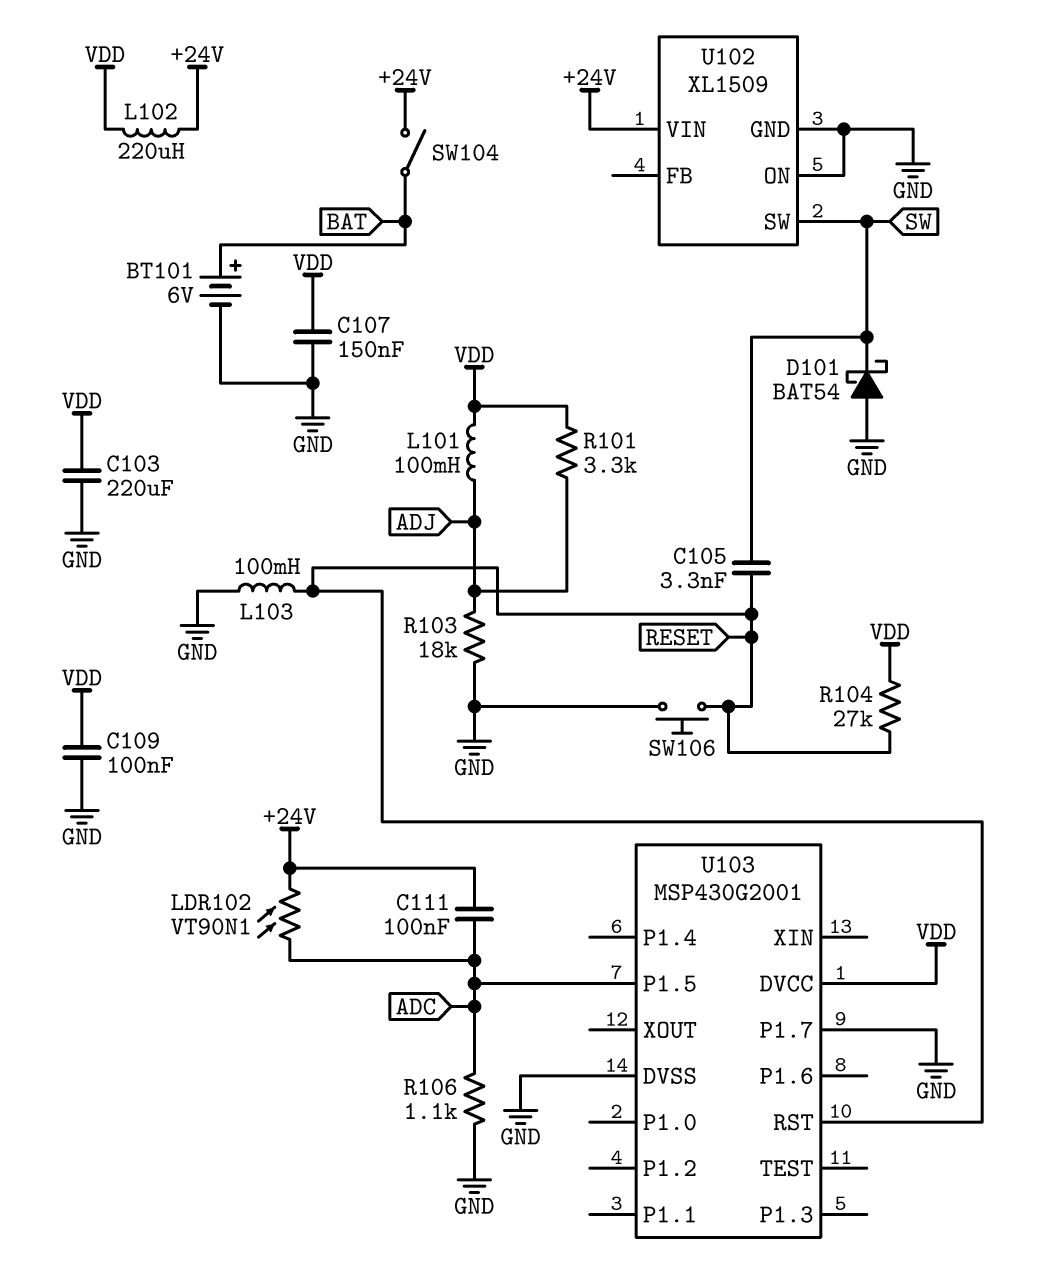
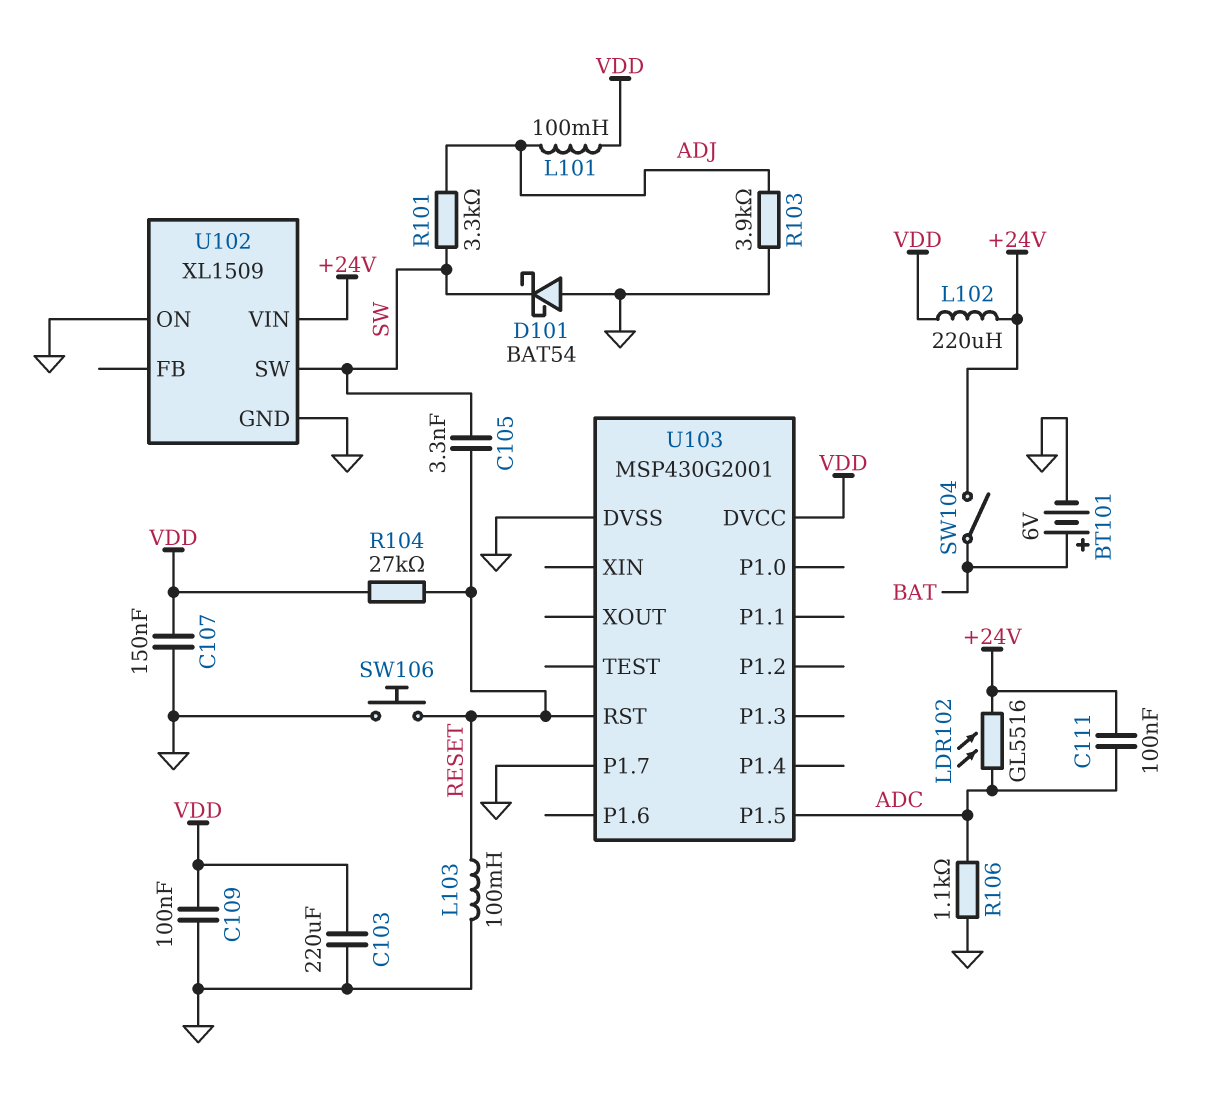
LDR102: VT90N1 (+24V, ADC) -> GL5516 (+24V, ADC)
R101: 3.3k (ADJ, VDD) -> 3.3k (ADJ, SW)
R103: 18k (ADJ, GND) -> 3.9k (ADJ, GND)

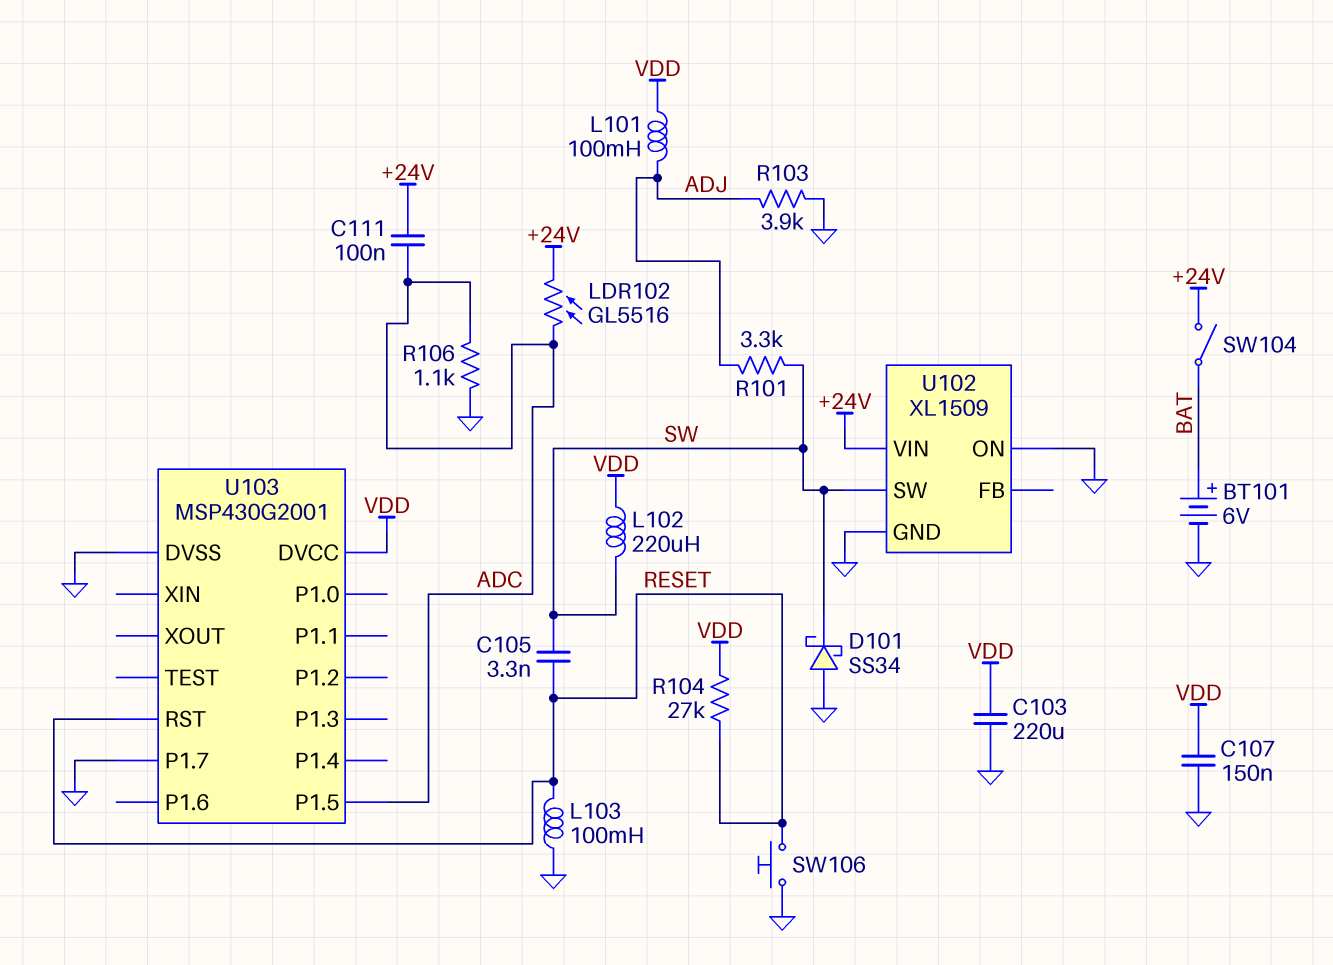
C109: 100nF (GND, VDD) -> none
D101: schottky BAT54 (A GND, K SW) -> schottky SS34 (A GND, K SW)
L102: 220uH (+24V, VDD) -> 220uH (SW, VDD)

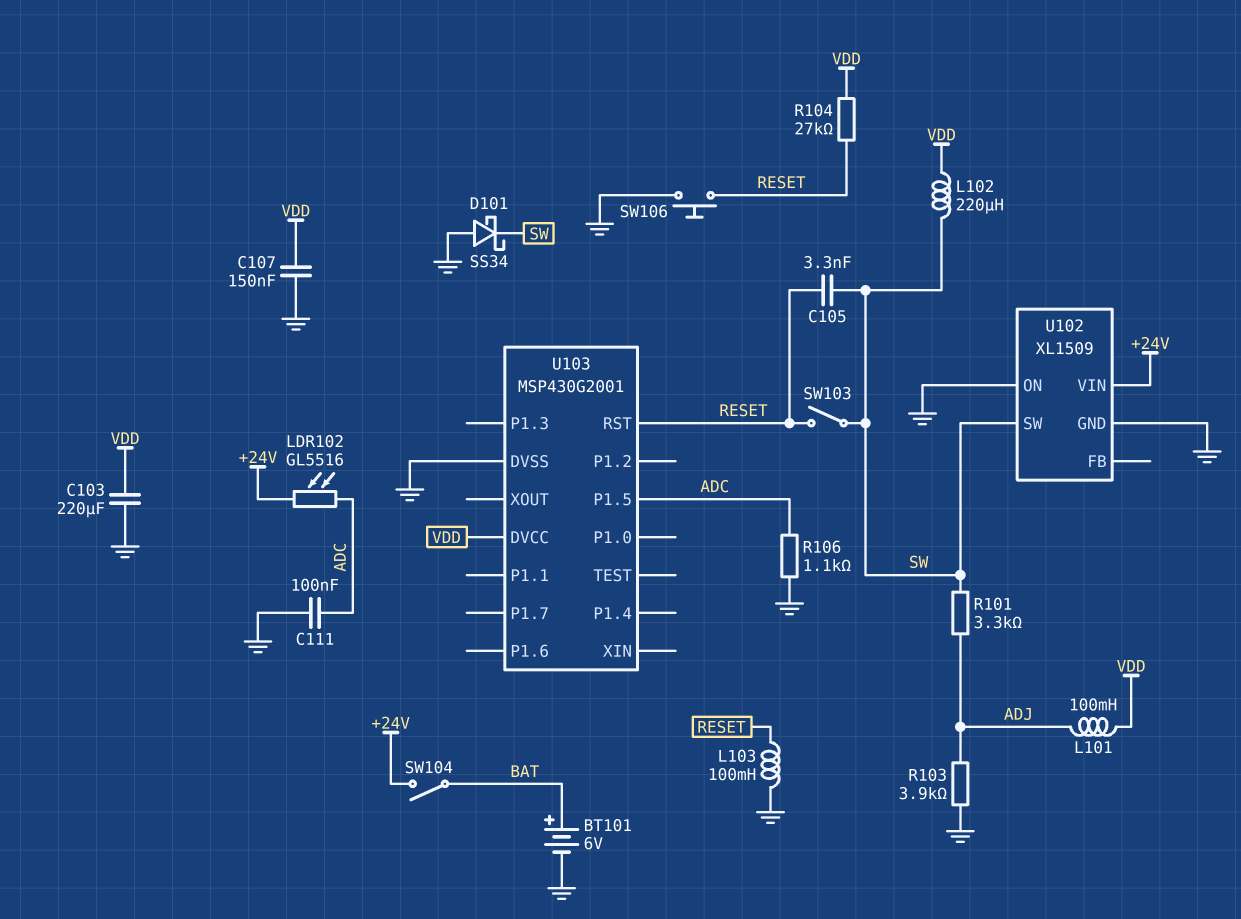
C111: 100nF (+24V, ADC) -> 100nF (ADC, GND)
SW103: none -> switch (RESET, SW)
U103 pin P1.7: GND -> none

